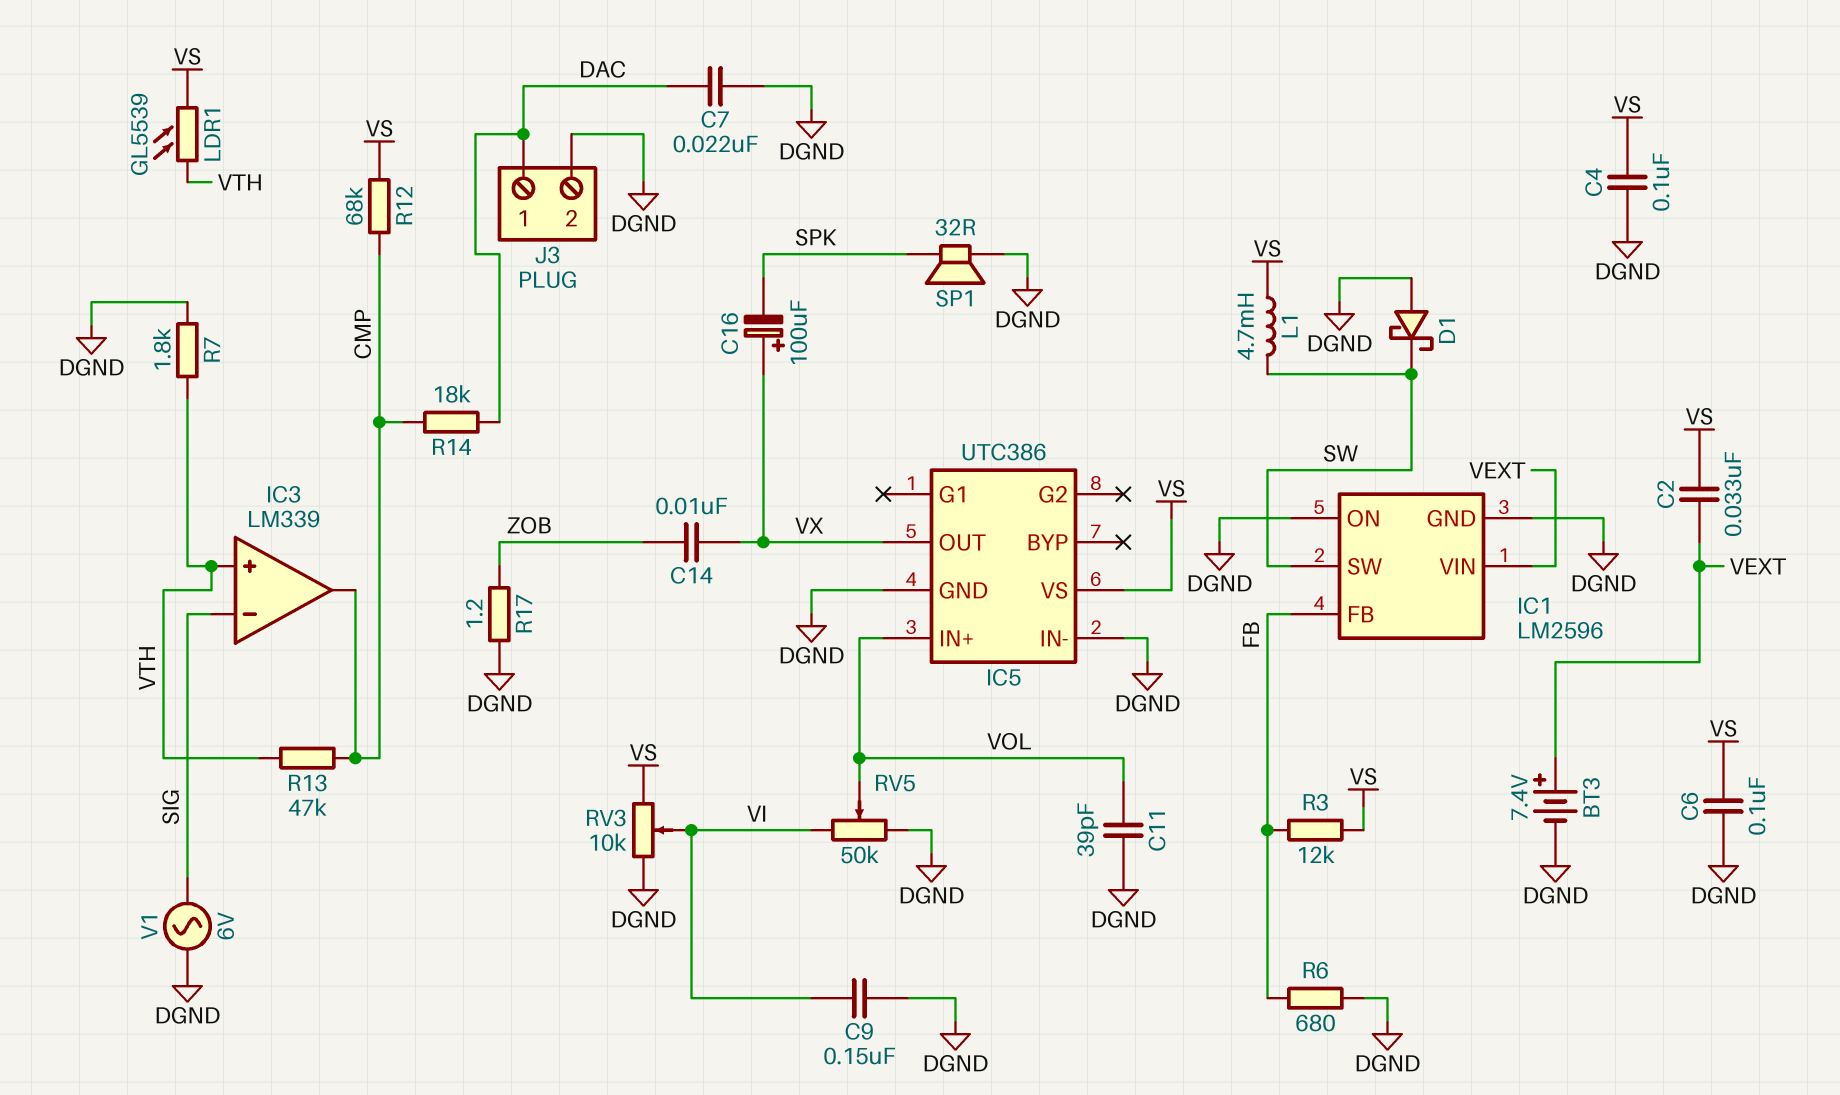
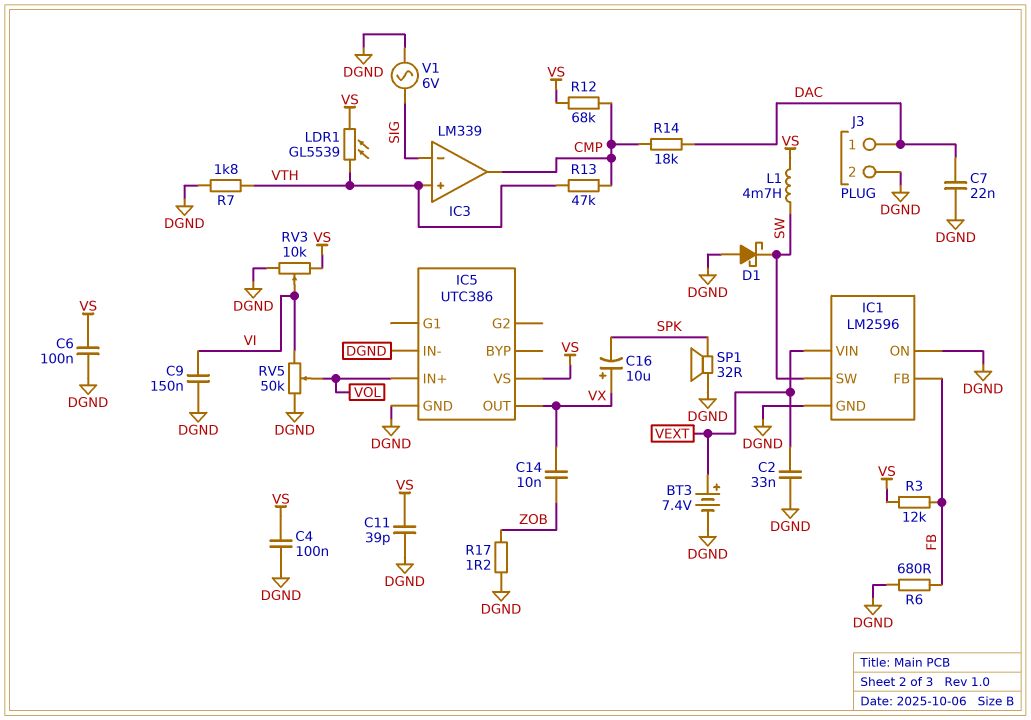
C2: 33nF (VEXT, VS) -> 33nF (DGND, VEXT)
C11: 39pF (DGND, VOL) -> 39pF (DGND, VS)
C16: 100uF (plus VX, minus SPK) -> 10uF (plus VX, minus SPK)

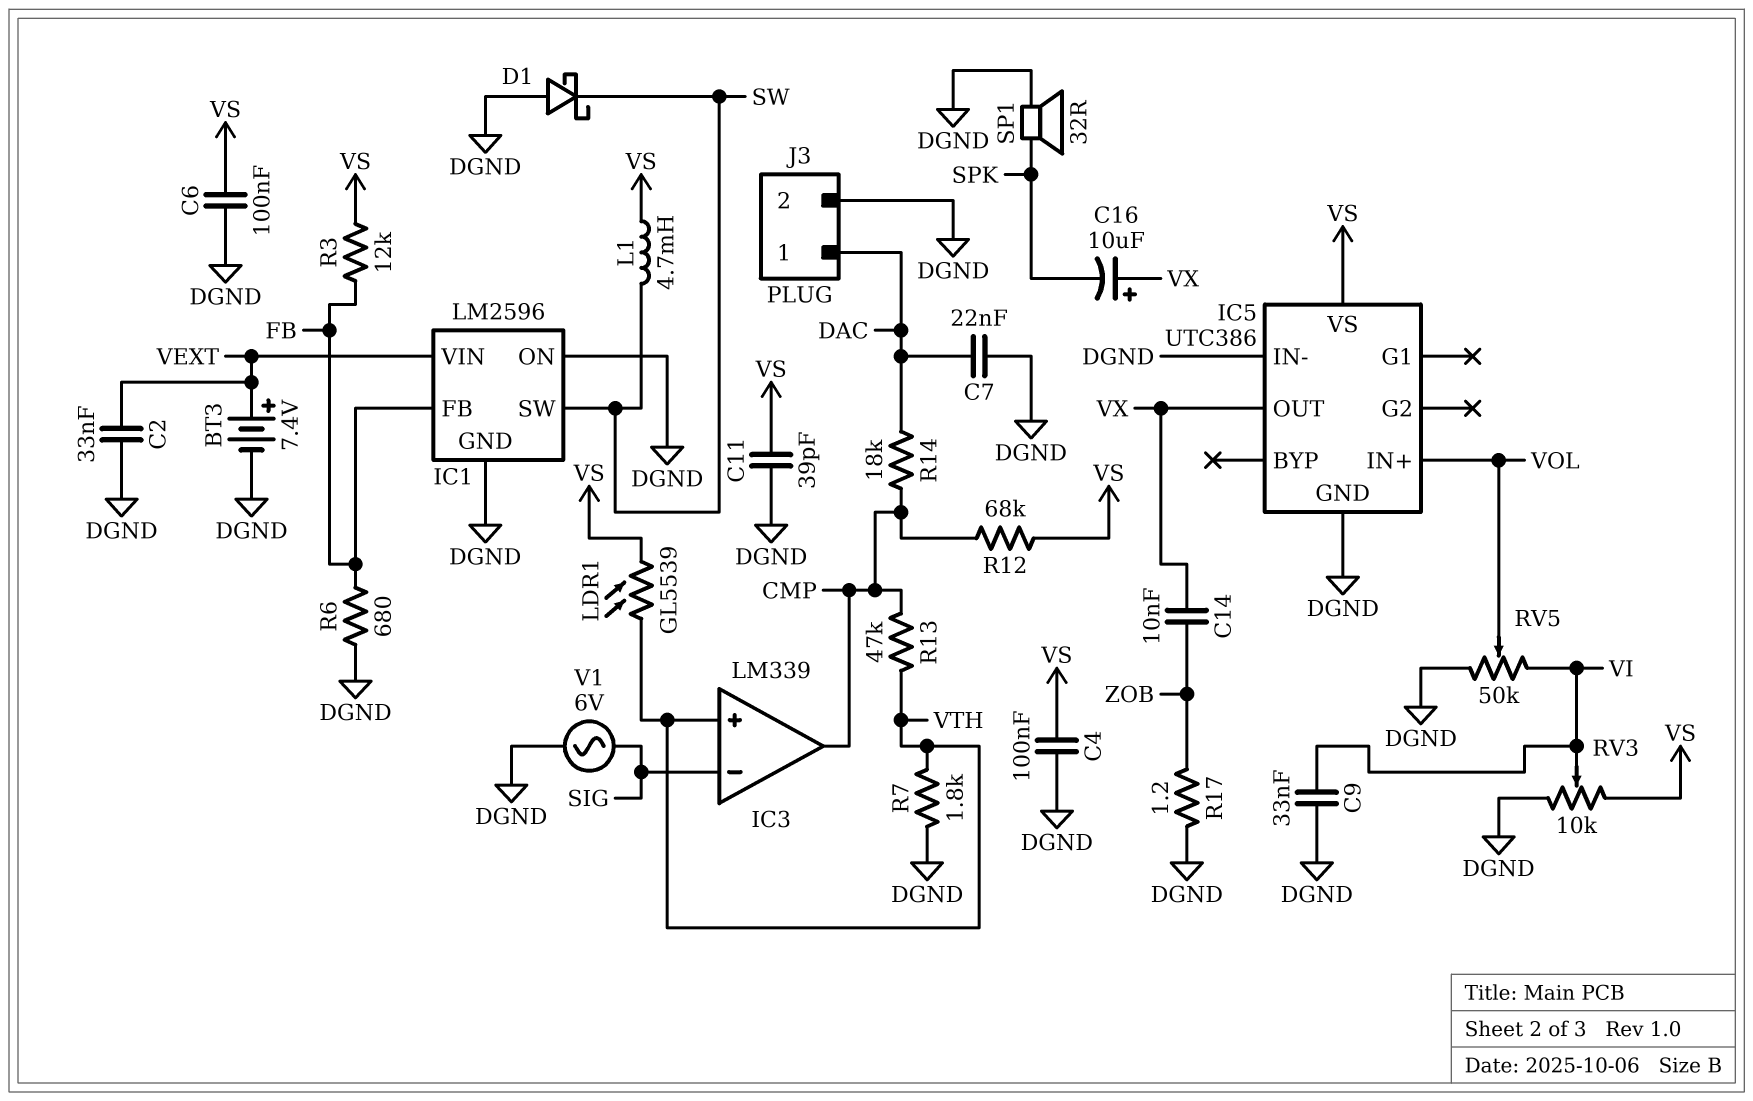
C9: 150nF (DGND, VI) -> 33nF (DGND, VI)

